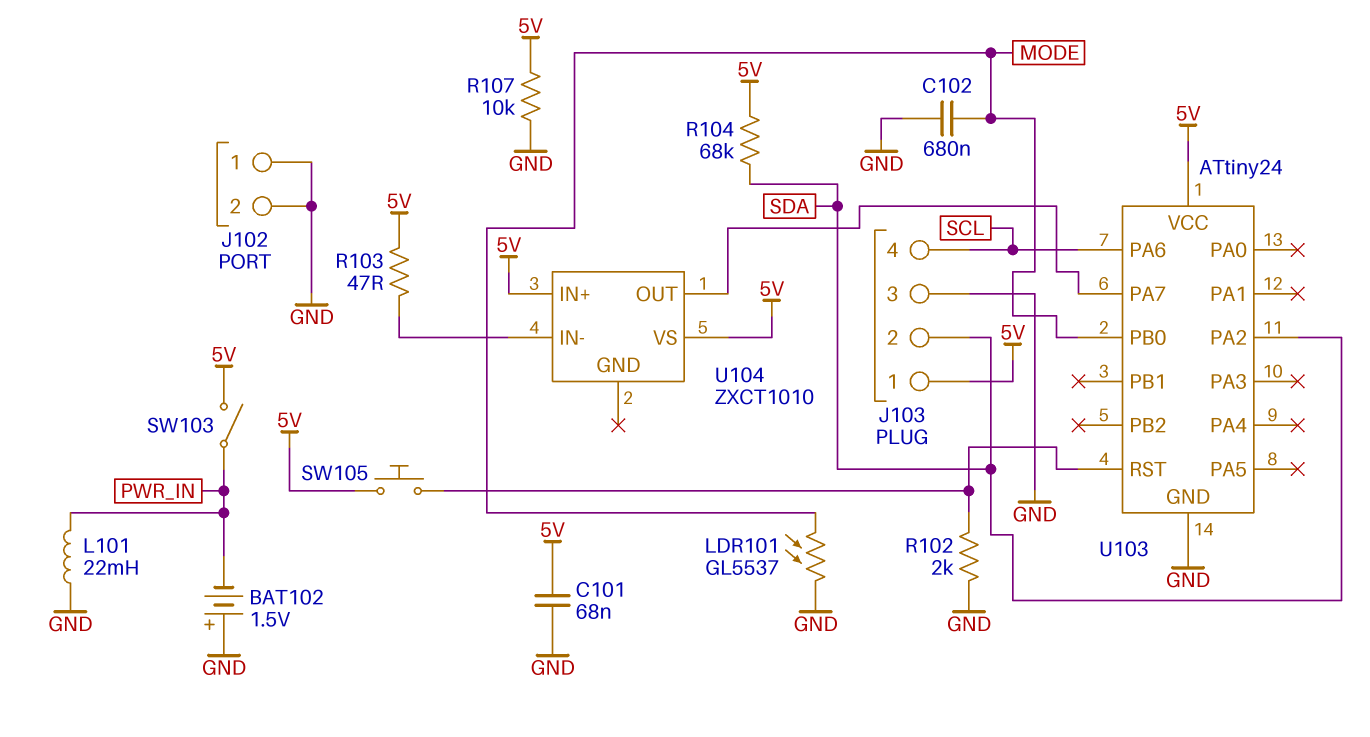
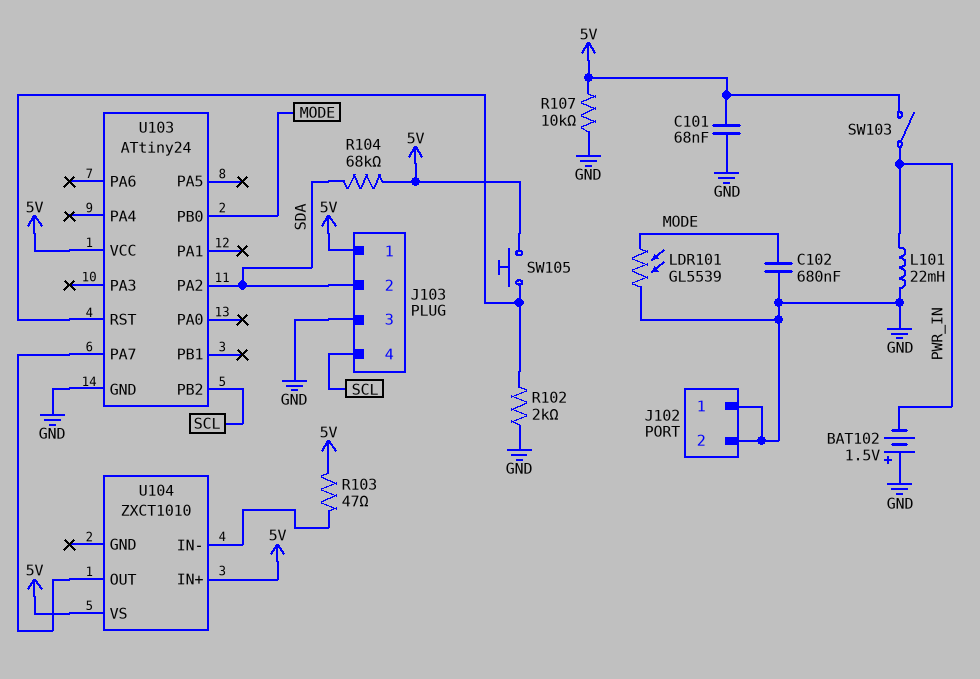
LDR101: GL5537 (GND, MODE) -> GL5539 (GND, MODE)
U103 pin PA6: SCL -> none
U103 pin PB2: none -> SCL

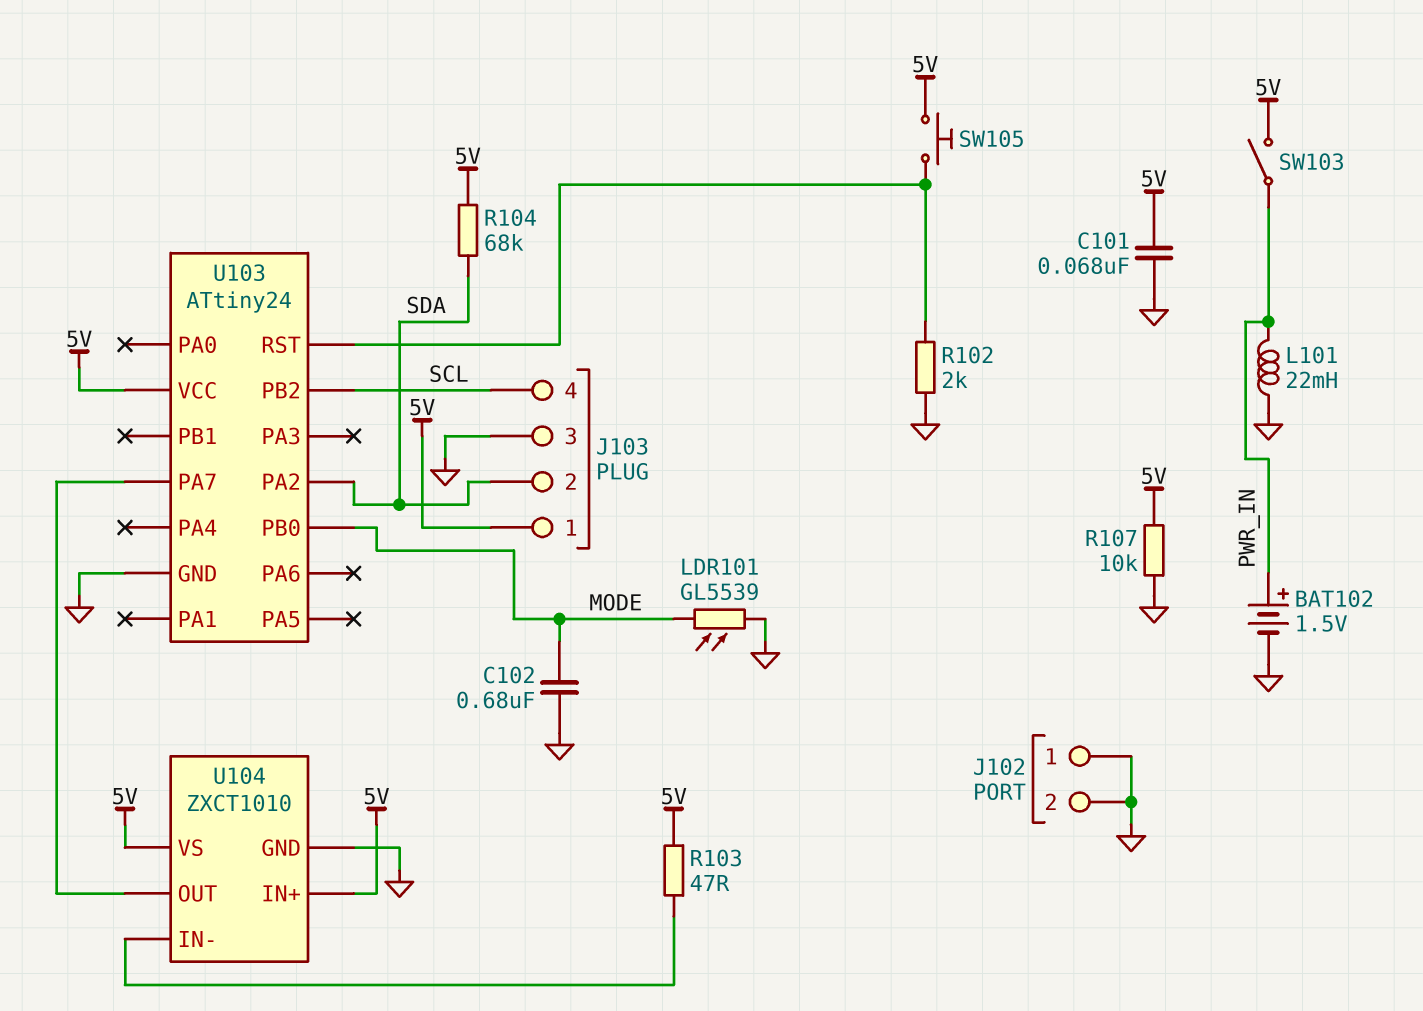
BAT102: 1.5V (plus GND, minus PWR_IN) -> 1.5V (plus PWR_IN, minus GND)
U104 pin GND: none -> GND

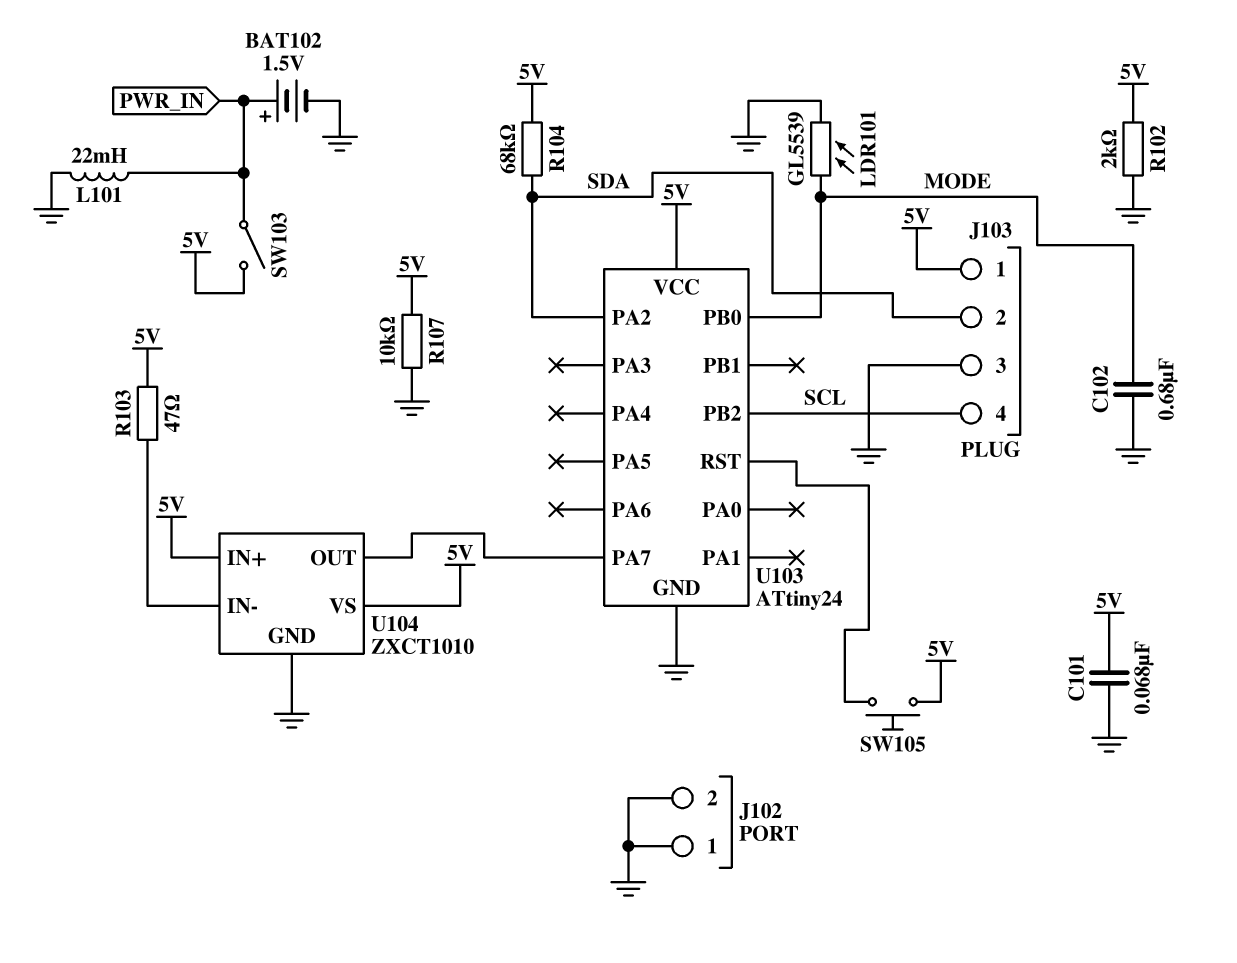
R102: 2k (GND, U103/RST) -> 2k (5V, GND)

